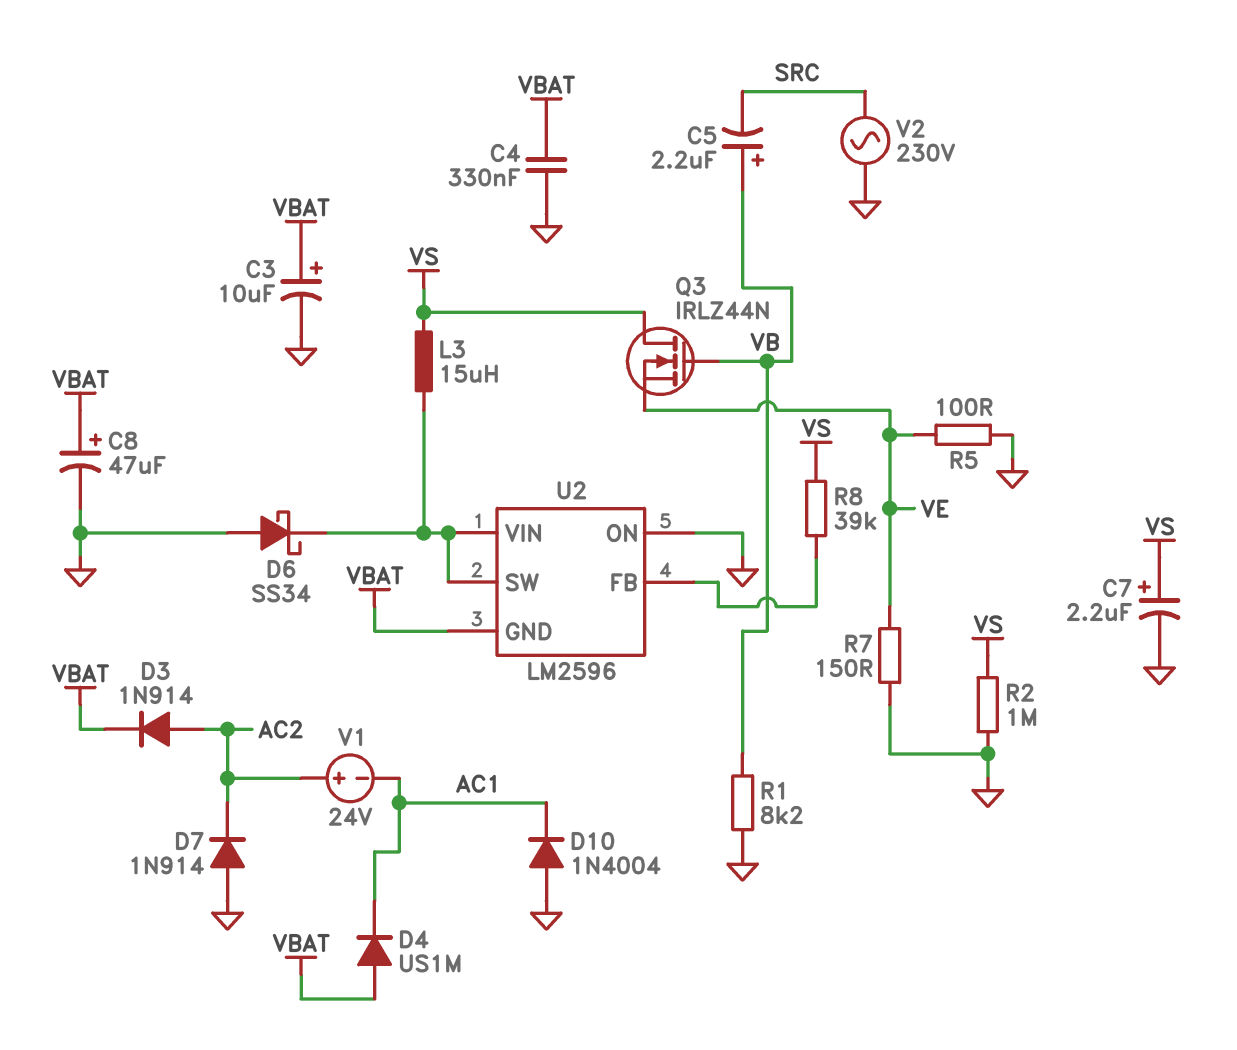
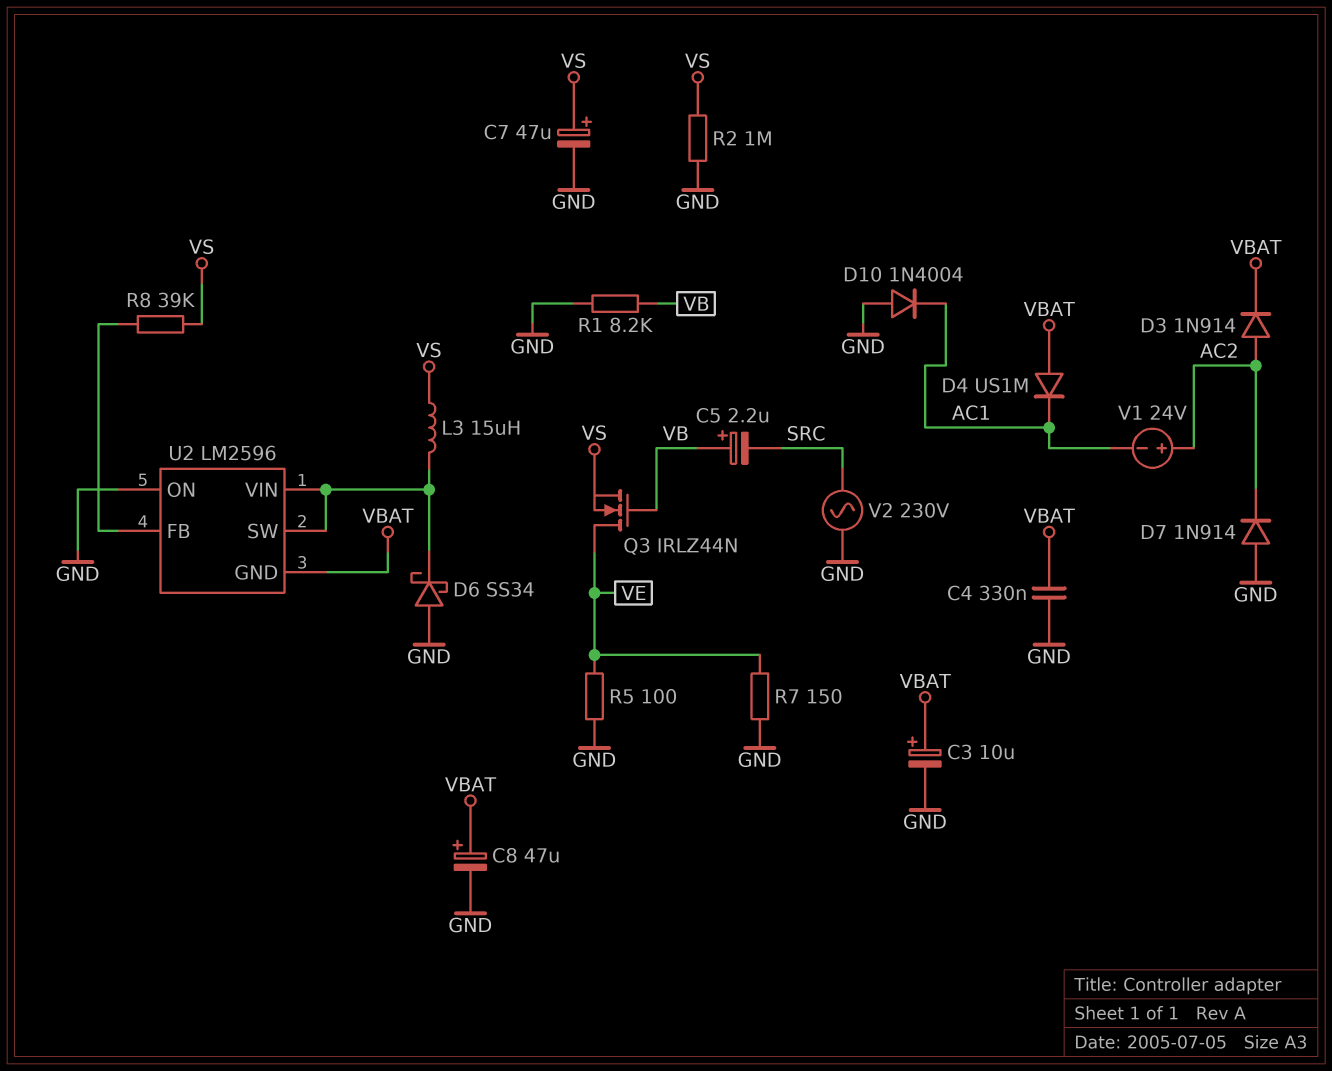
C7: 2.2uF (plus VS, minus GND) -> 47uF (plus VS, minus GND)
Q3: NMOS IRLZ44N (G VB, D VS, S VE) -> NMOS IRLZ44N (G VB, D VE, S VS)

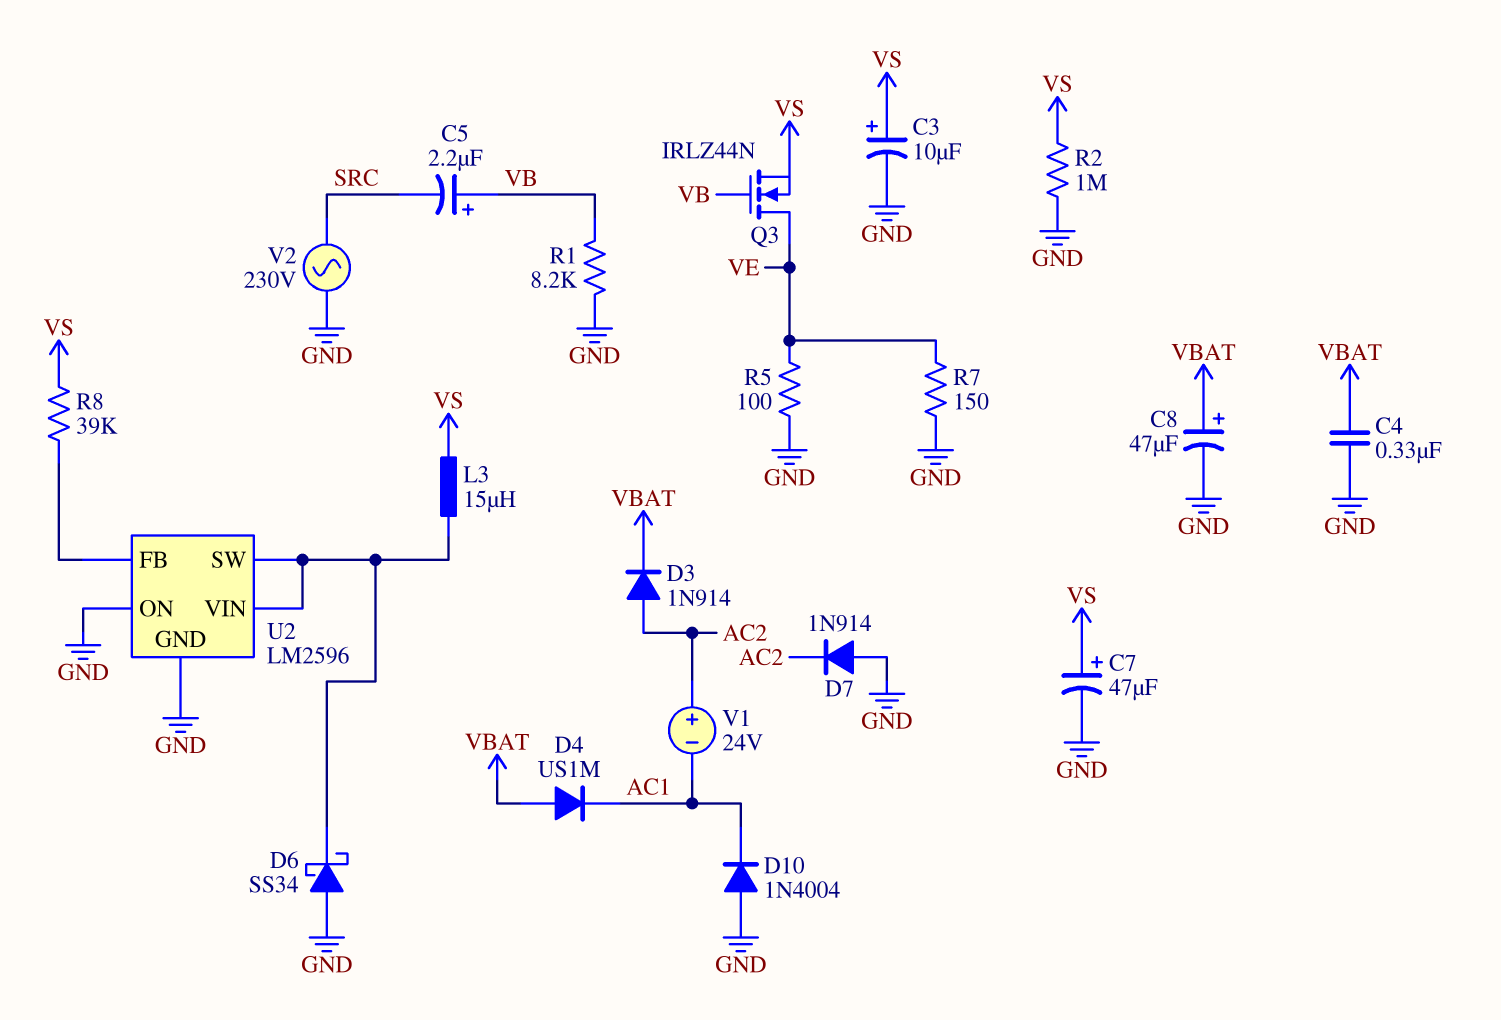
C3: 10uF (plus VBAT, minus GND) -> 10uF (plus VS, minus GND)
U2 pin GND: VBAT -> GND

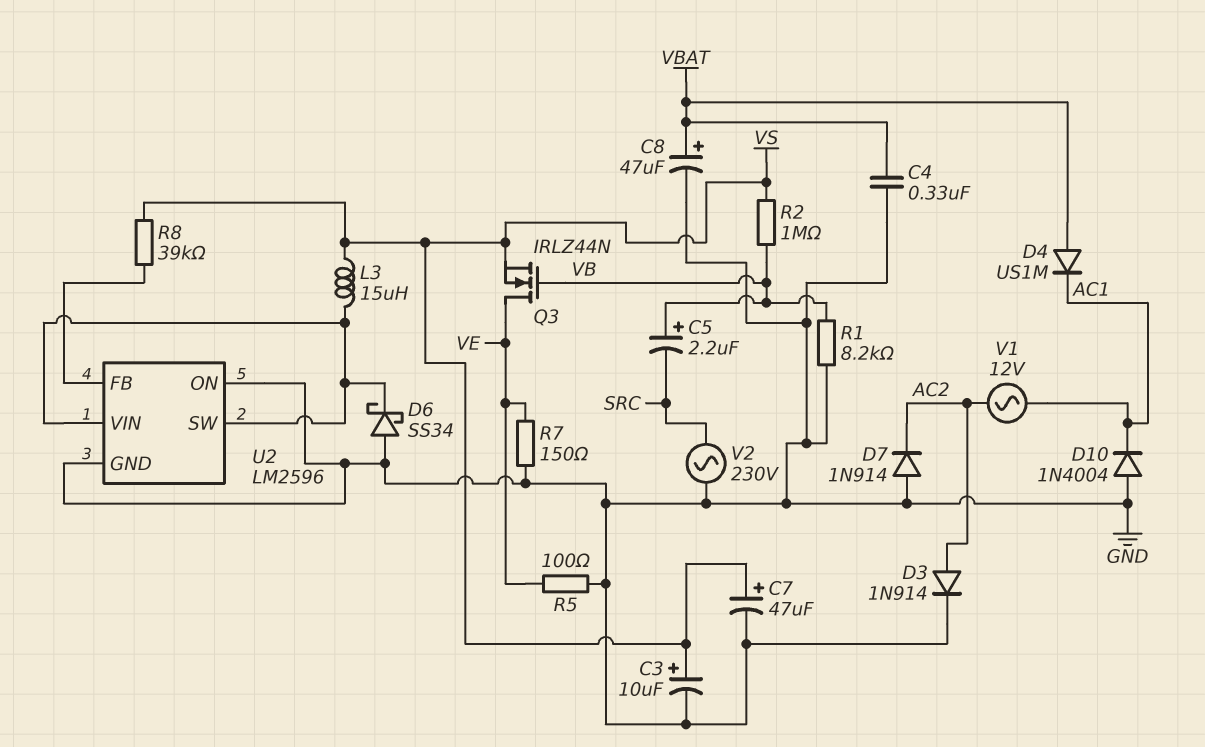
D3: diode 1N914 (A AC2, K VBAT) -> diode 1N914 (A AC2, K GND)
R2: 1M (GND, VS) -> 1M (VB, VS)
V1: 24V (plus AC2, minus AC1) -> AC 12V (AC1, AC2)

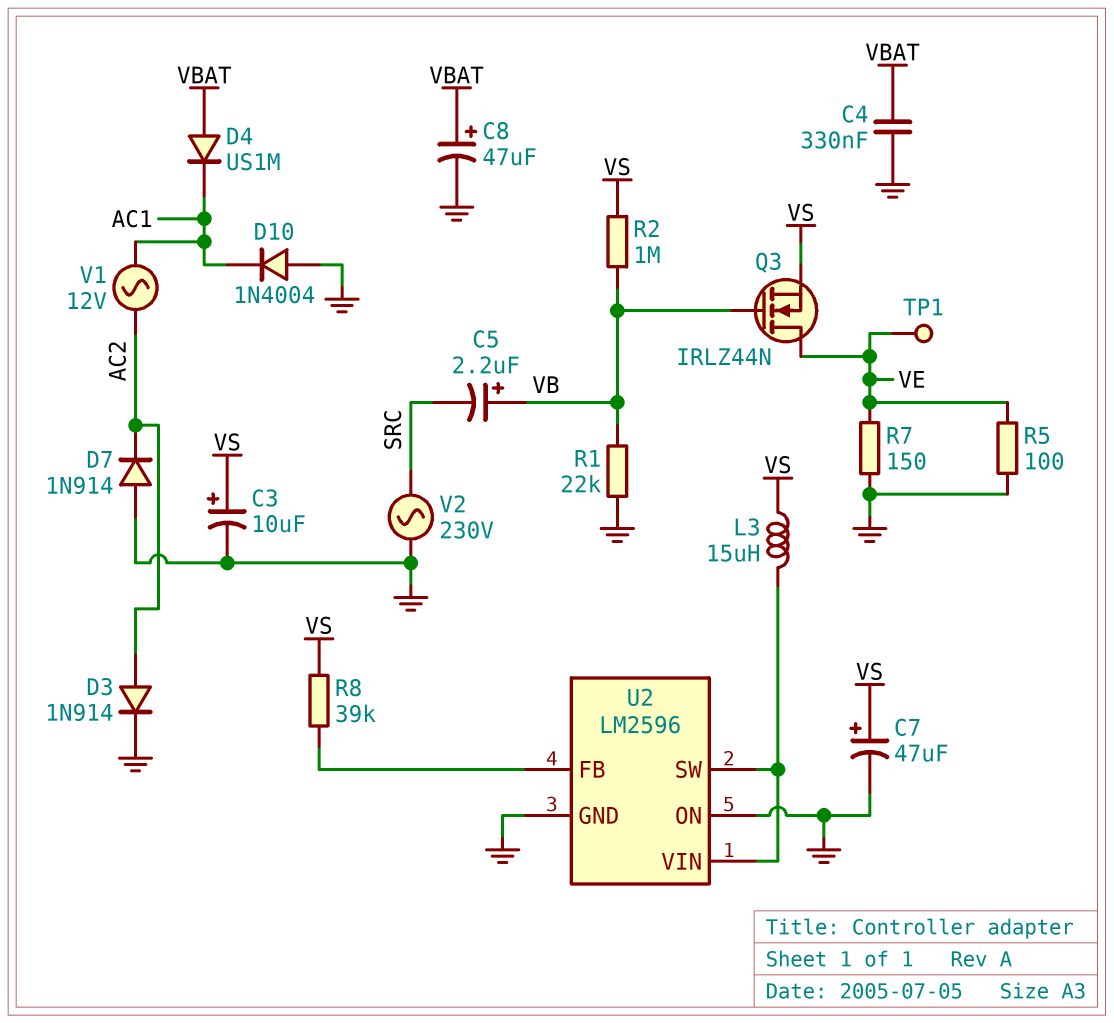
D6: schottky SS34 (A GND, K U2/SW) -> none
R1: 8.2k (GND, VB) -> 22k (GND, VB)
TP1: none -> test point (VE)

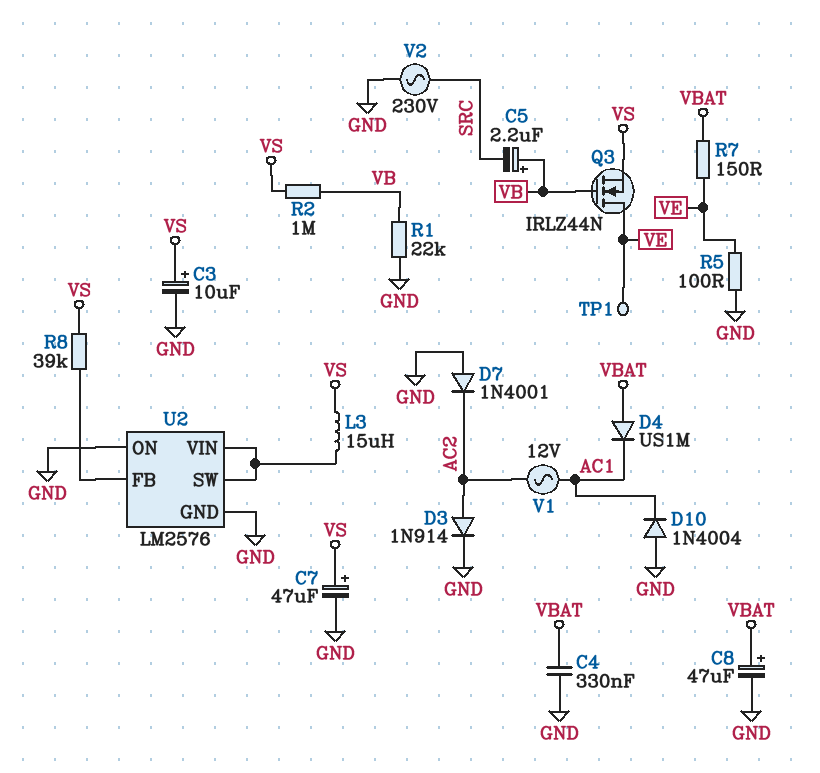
D7: diode 1N914 (A GND, K AC2) -> diode 1N4001 (A GND, K AC2)
R7: 150 (GND, VE) -> 150 (VBAT, VE)
U2: LM2596 -> LM2576

